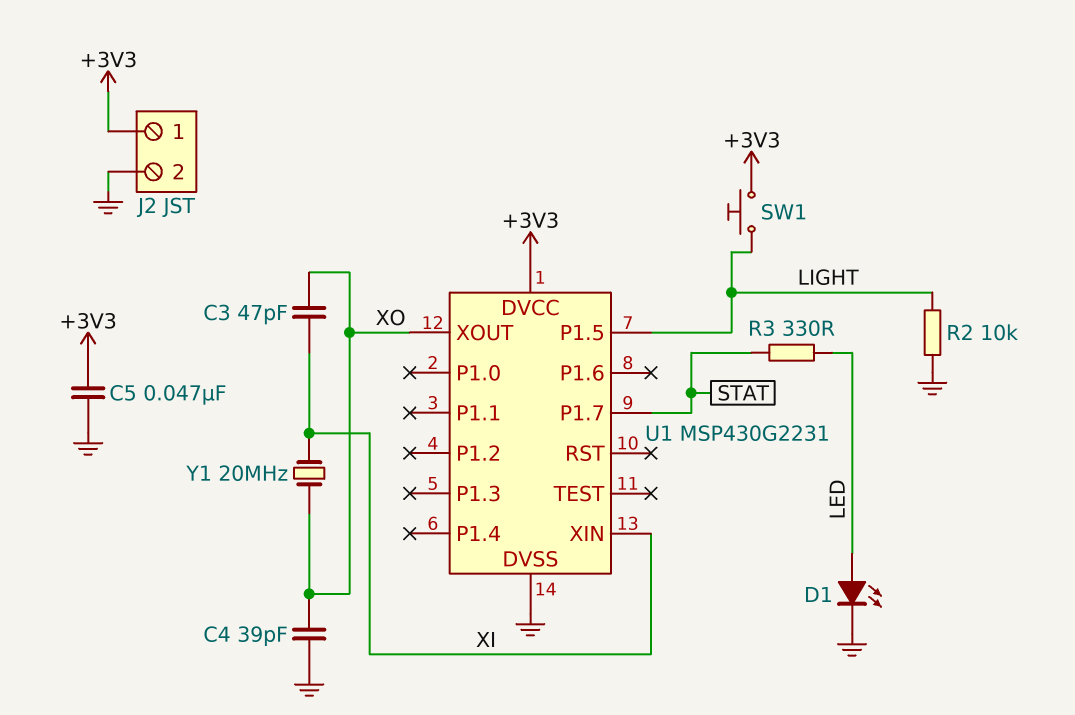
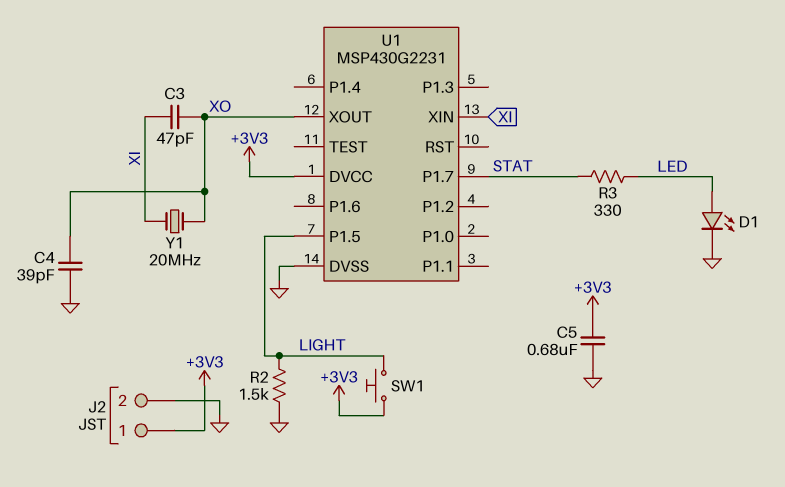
C5: 47nF (+3V3, GND) -> 680nF (+3V3, GND)
R2: 10k (GND, LIGHT) -> 1.5k (GND, LIGHT)

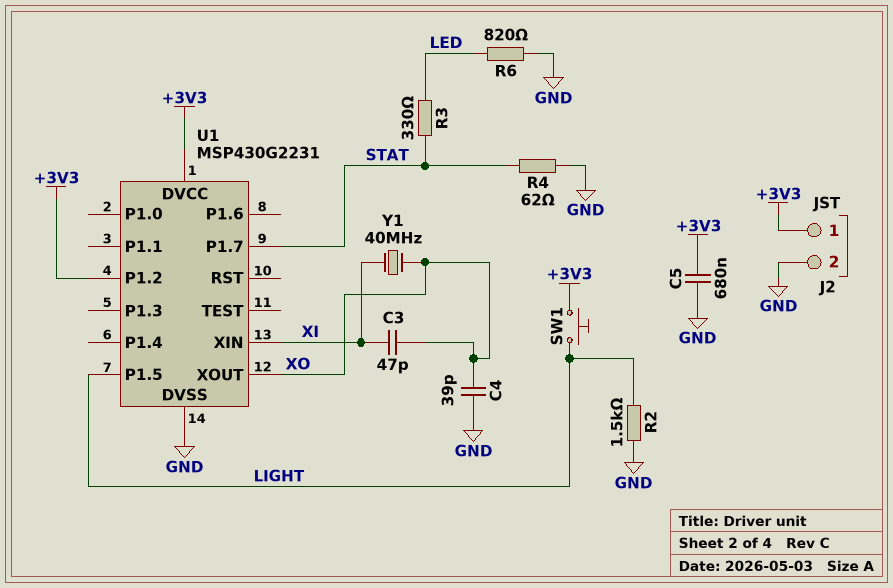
D1: LED (A LED, K GND) -> none
R4: none -> 62 (GND, STAT)
R6: none -> 820 (GND, LED)
U1 pin P1.2: none -> +3V3
Y1: 20MHz (XI, XO) -> 40MHz (XI, XO)

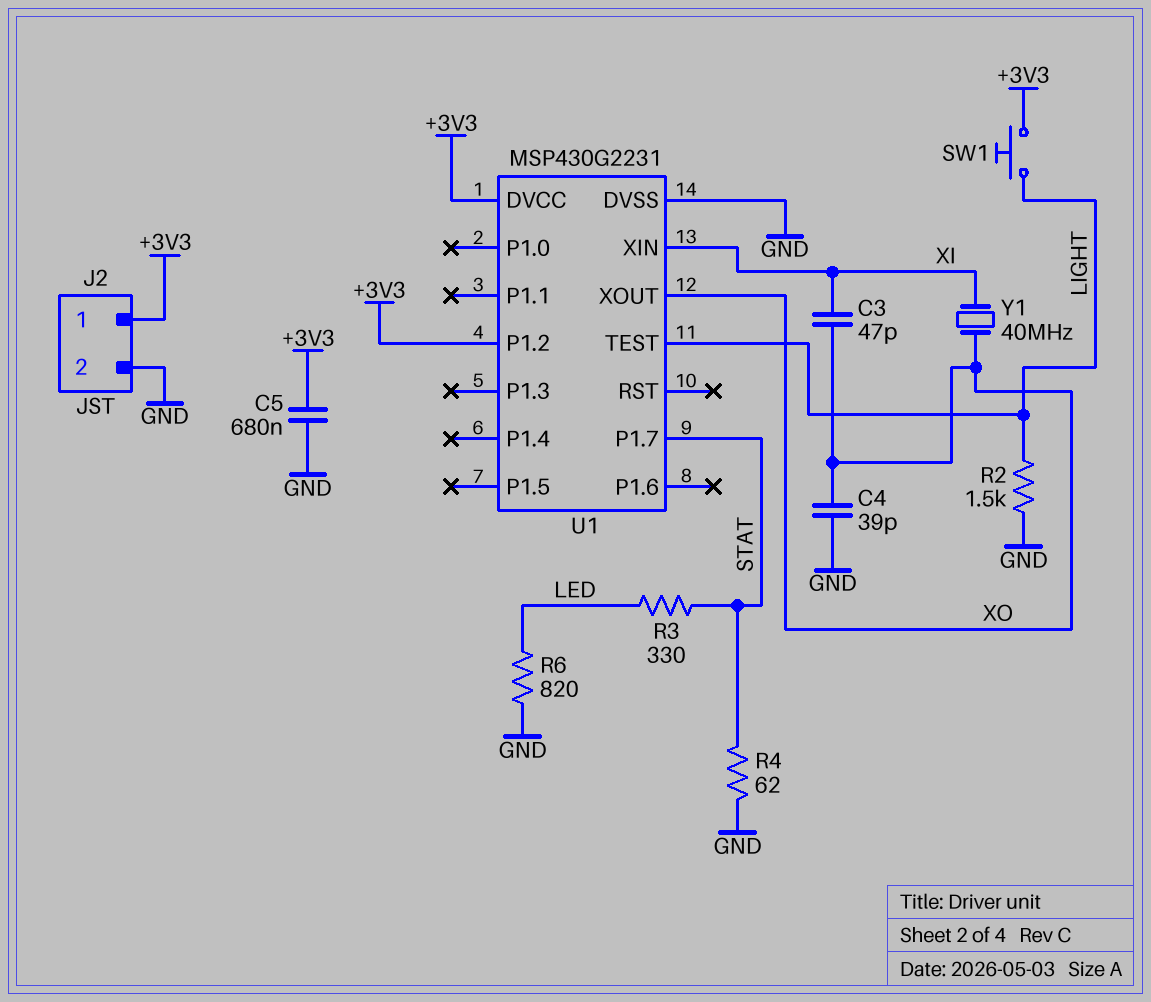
U1 pin P1.5: LIGHT -> none
U1 pin TEST: none -> LIGHT

